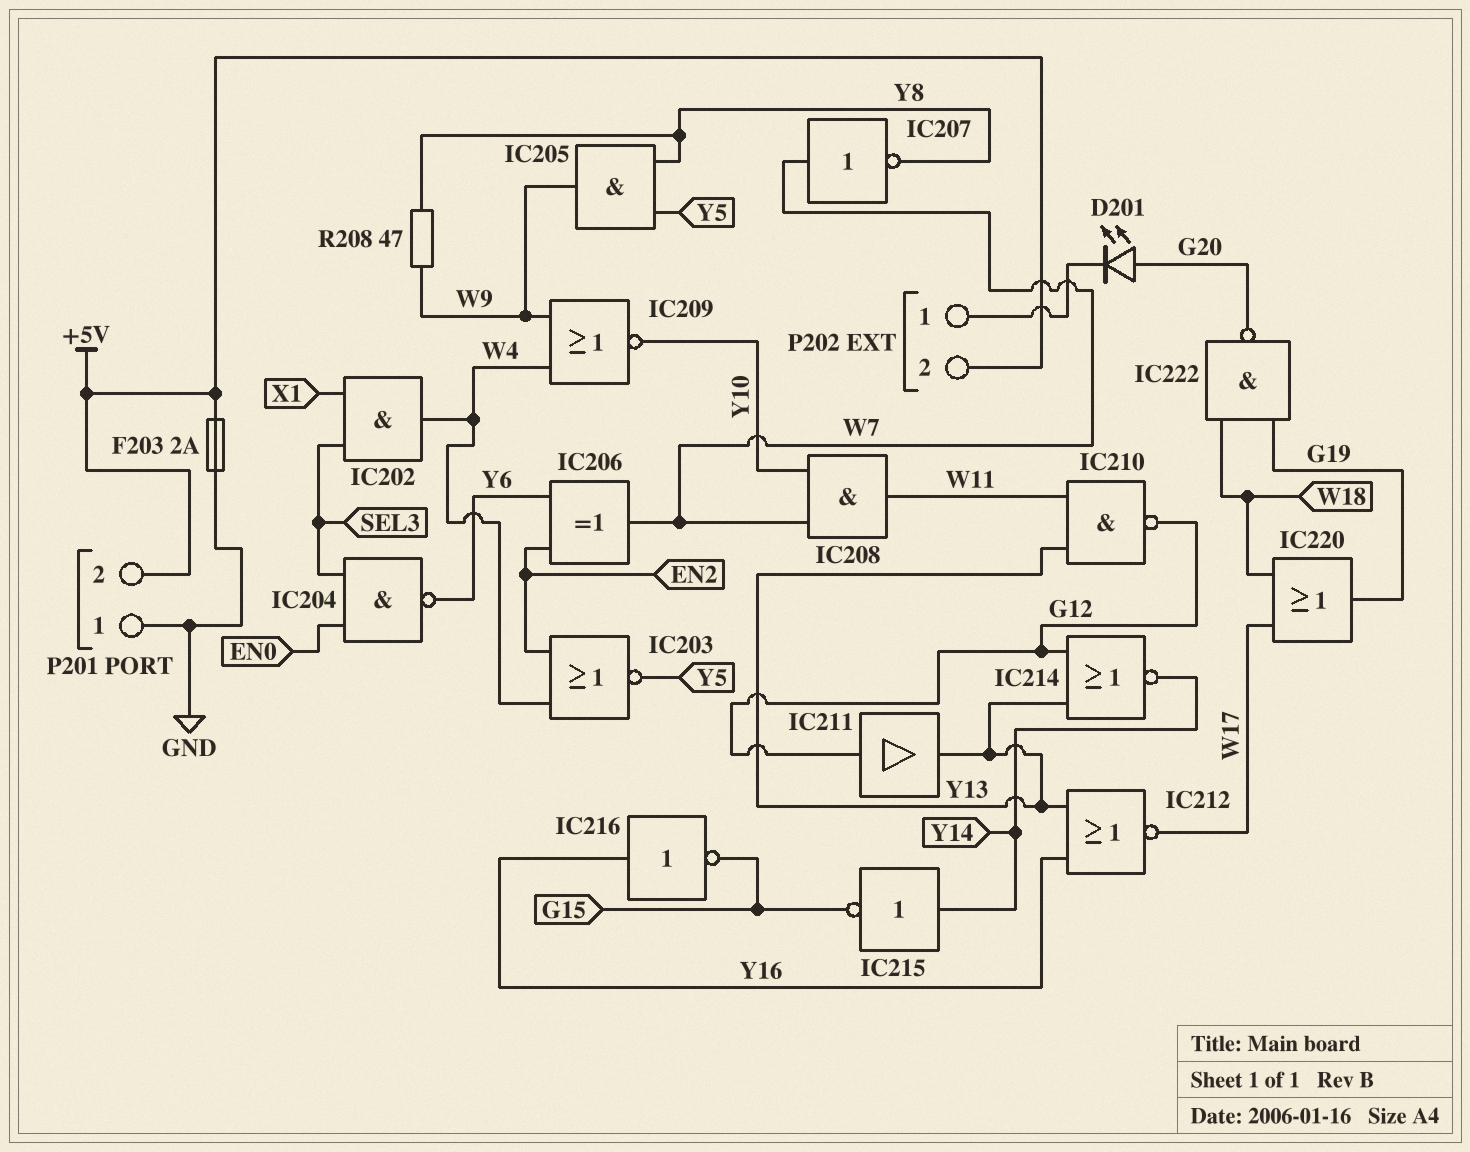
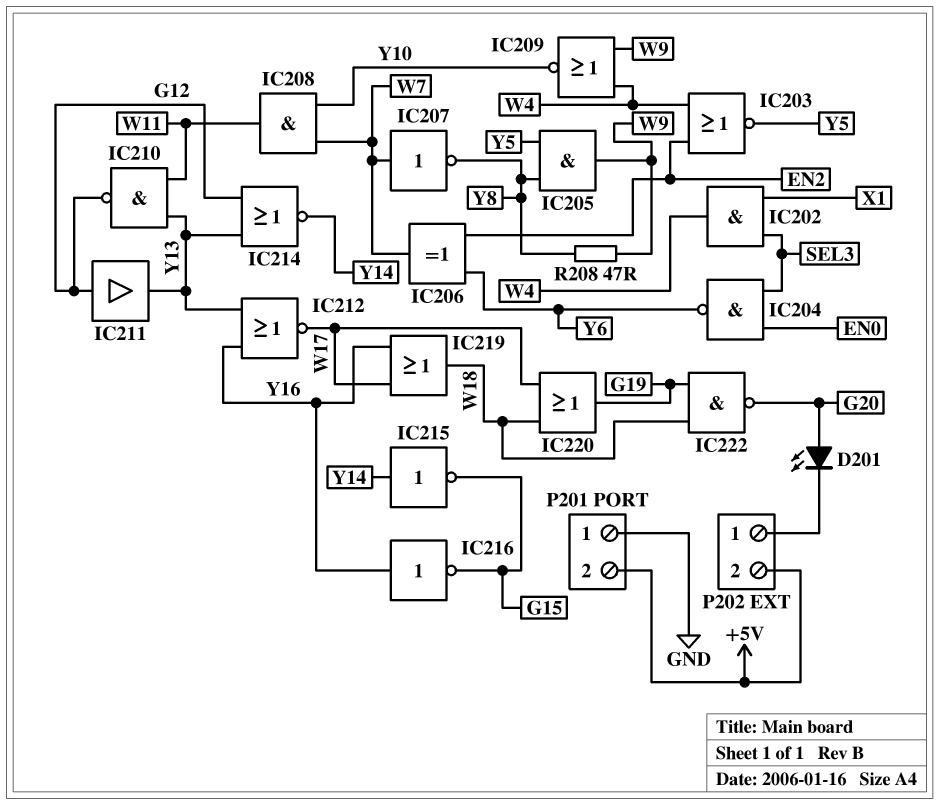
F203: 2A (+5V, GND) -> none
IC219: none -> OR (in W17, in Y16, out W18)

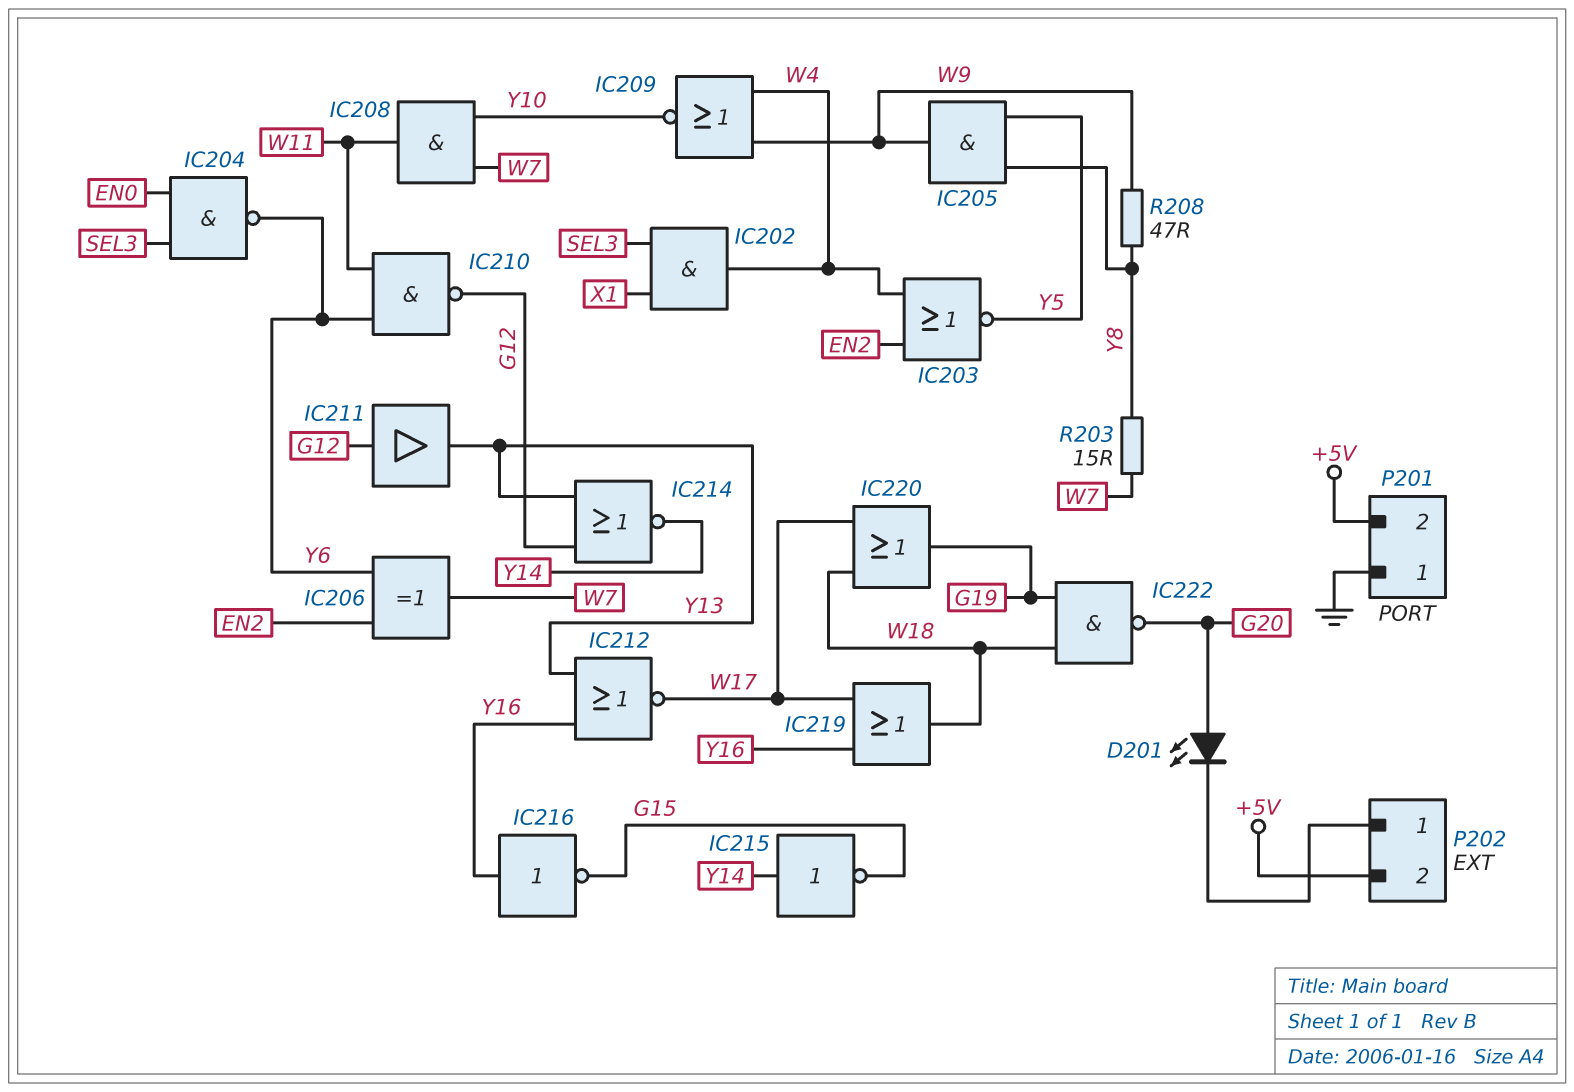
IC207: NOT (in W7, out Y8) -> none
IC210: NAND (in W11, in Y13, out G12) -> NAND (in W11, in Y6, out G12)
R203: none -> 15 (W7, Y8)

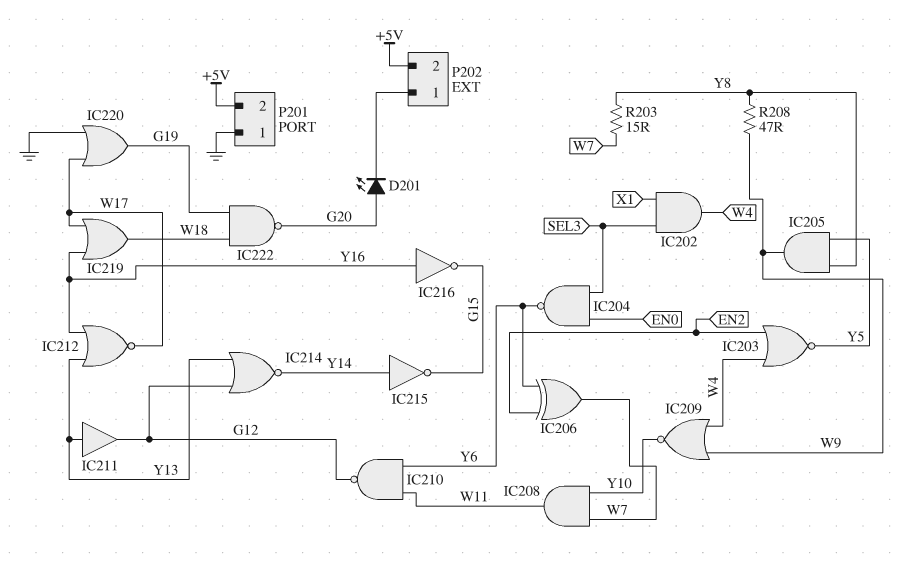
IC211: buffer (in G12, out Y13) -> buffer (in Y13, out G12)
IC220: OR (in W17, in W18, out G19) -> OR (in GND, in W17, out G19)

